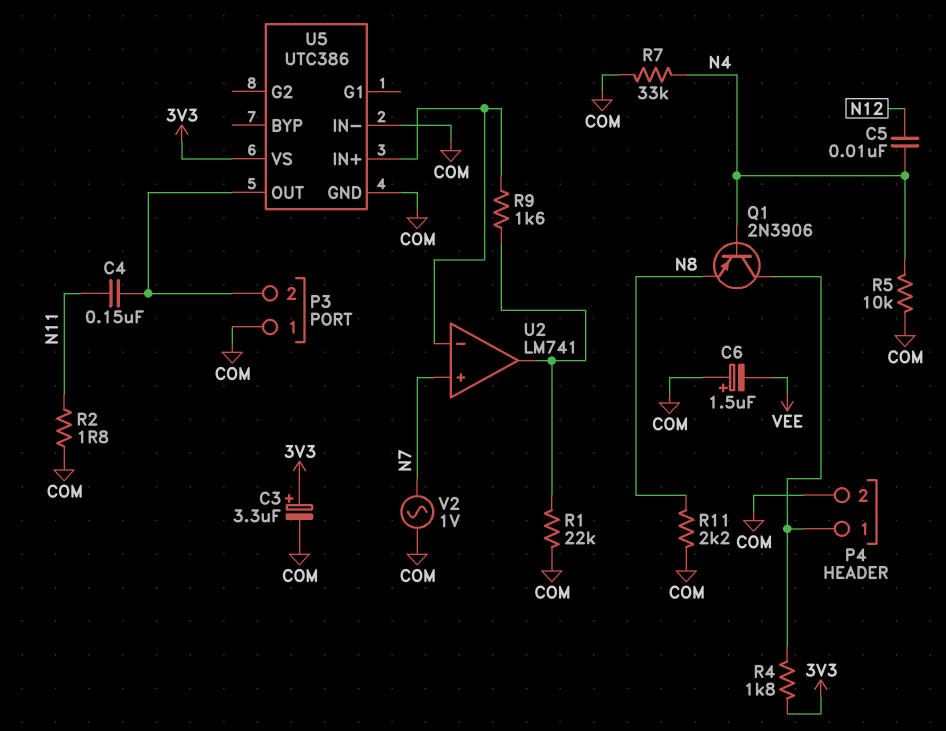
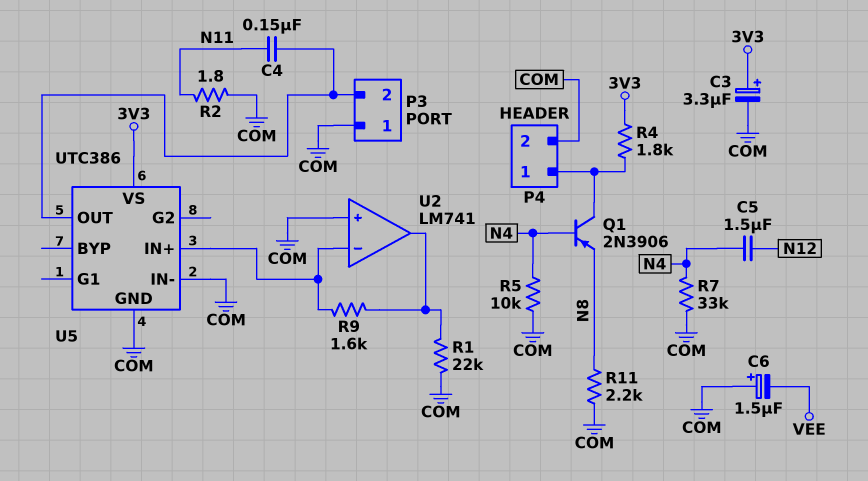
C5: 10nF (N4, N12) -> 1.5uF (N4, N12)
U2 pin in+: N7 -> COM
V2: AC 1V (COM, N7) -> none

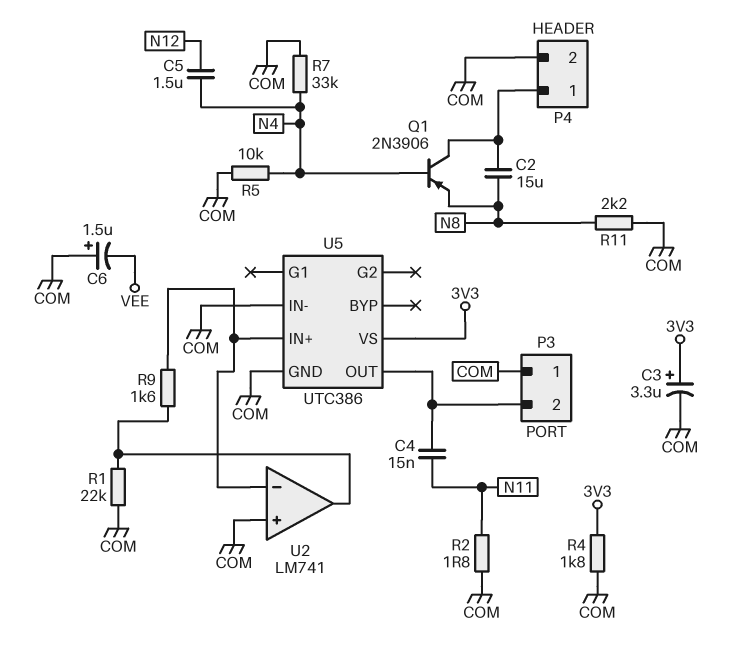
C2: none -> 15uF (N8, P4/1)
C4: 150nF (N11, P3/2) -> 15nF (N11, P3/2)
R4: 1.8k (3V3, P4/1) -> 1.8k (3V3, COM)

